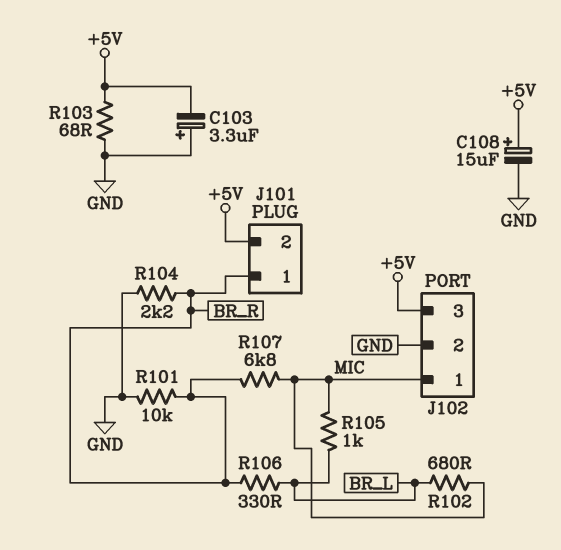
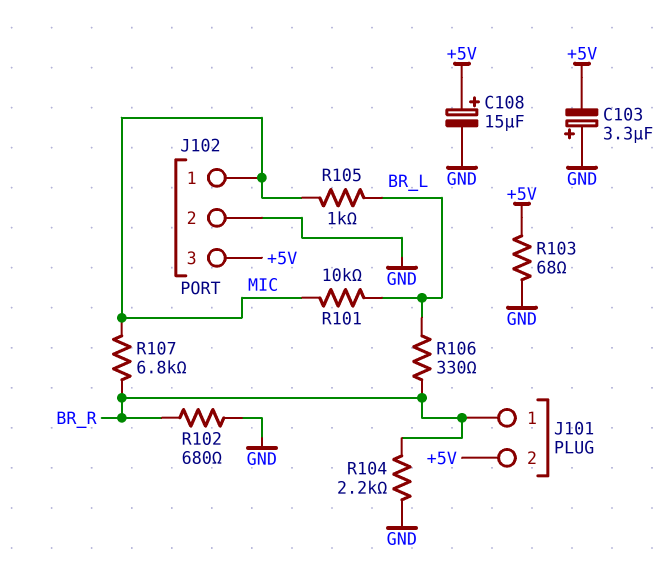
R101: 10k (BR_R, GND) -> 10k (BR_L, MIC)
R102: 680 (BR_L, MIC) -> 680 (BR_R, GND)

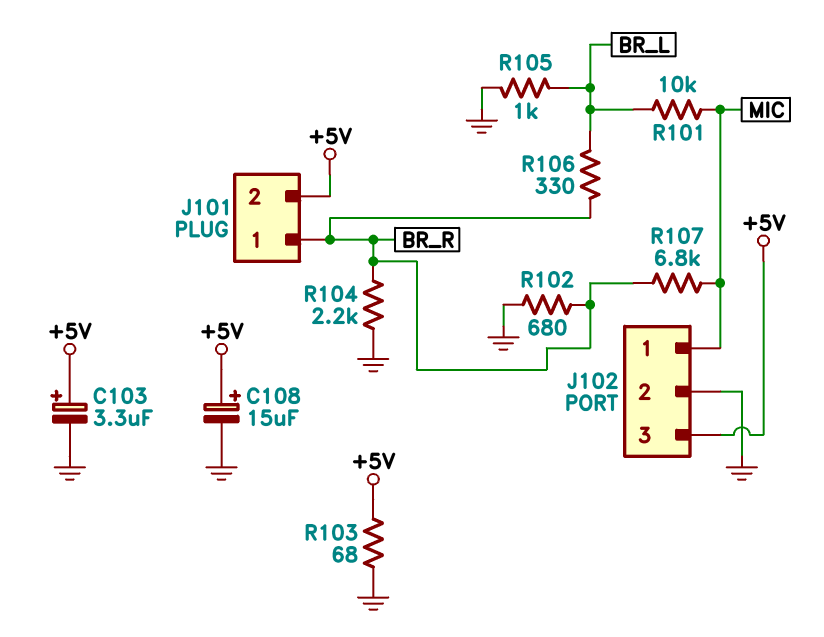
C103: 3.3uF (plus GND, minus +5V) -> 3.3uF (plus +5V, minus GND)
R105: 1k (BR_L, MIC) -> 1k (BR_L, GND)

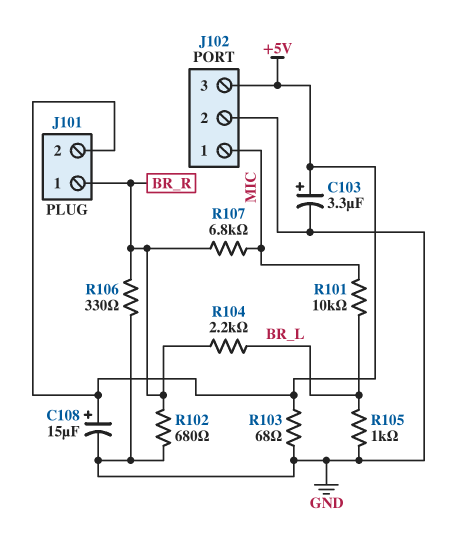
R104: 2.2k (BR_R, GND) -> 2.2k (BR_L, BR_R)
R106: 330 (BR_L, BR_R) -> 330 (BR_R, GND)

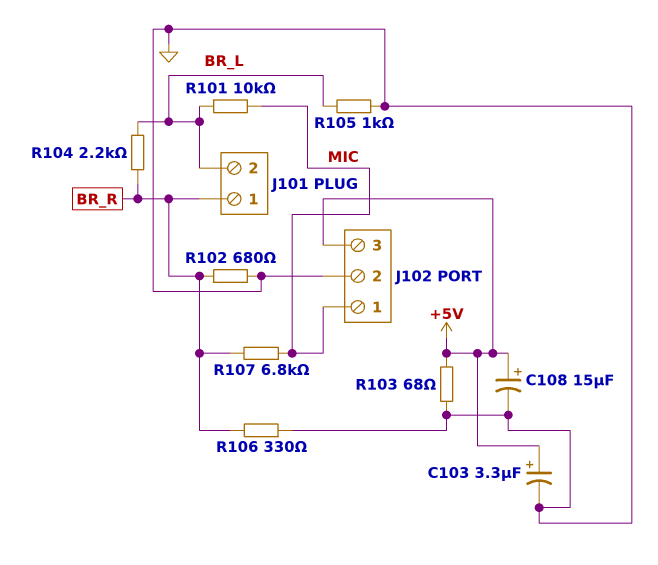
J101 pin 2: +5V -> BR_L

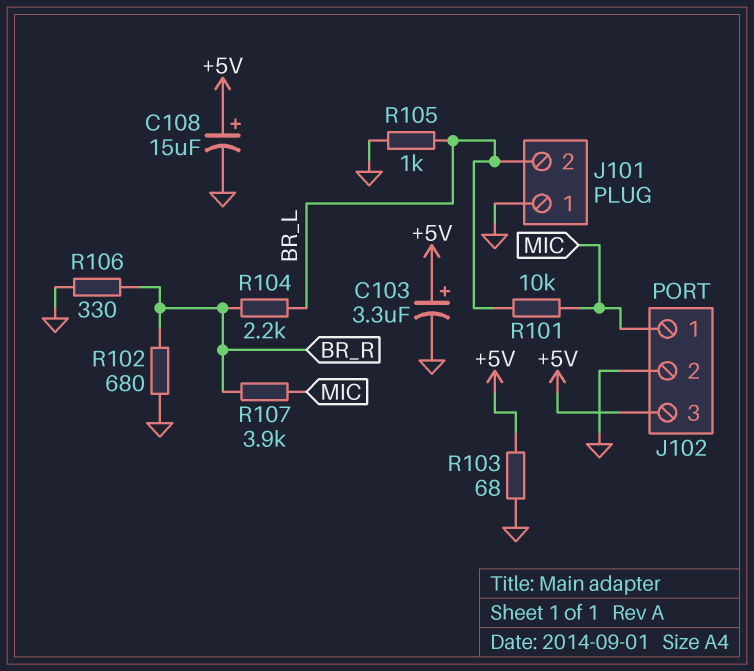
J101 pin 1: BR_R -> GND
R107: 6.8k (BR_R, MIC) -> 3.9k (BR_R, MIC)

